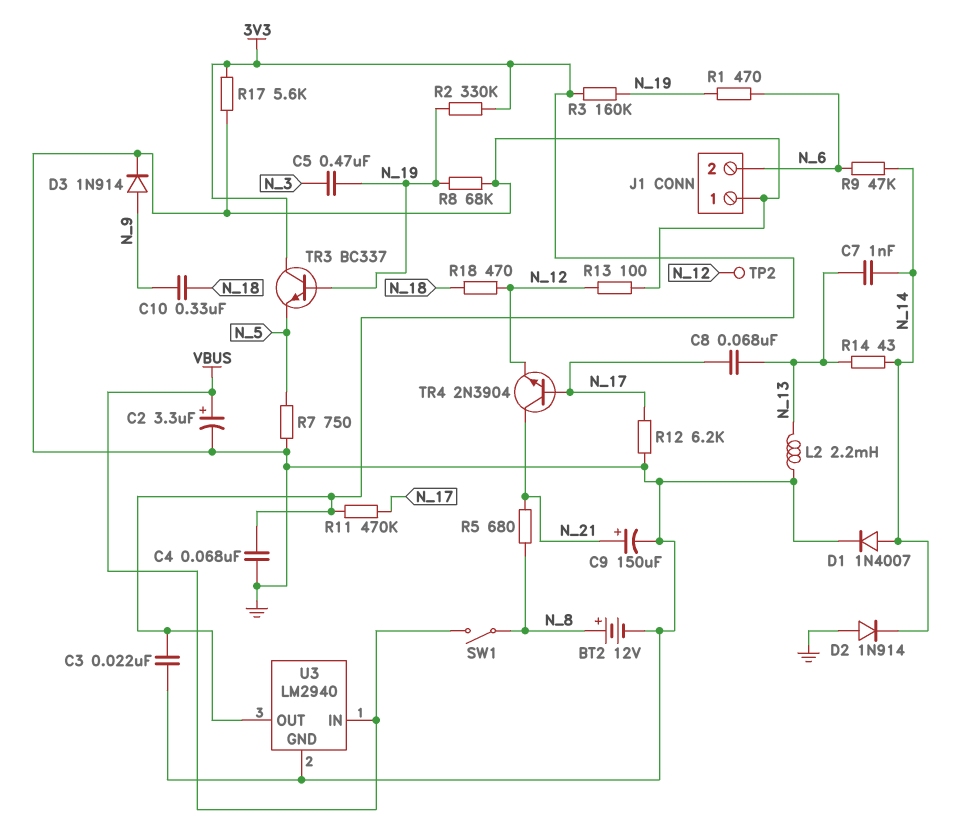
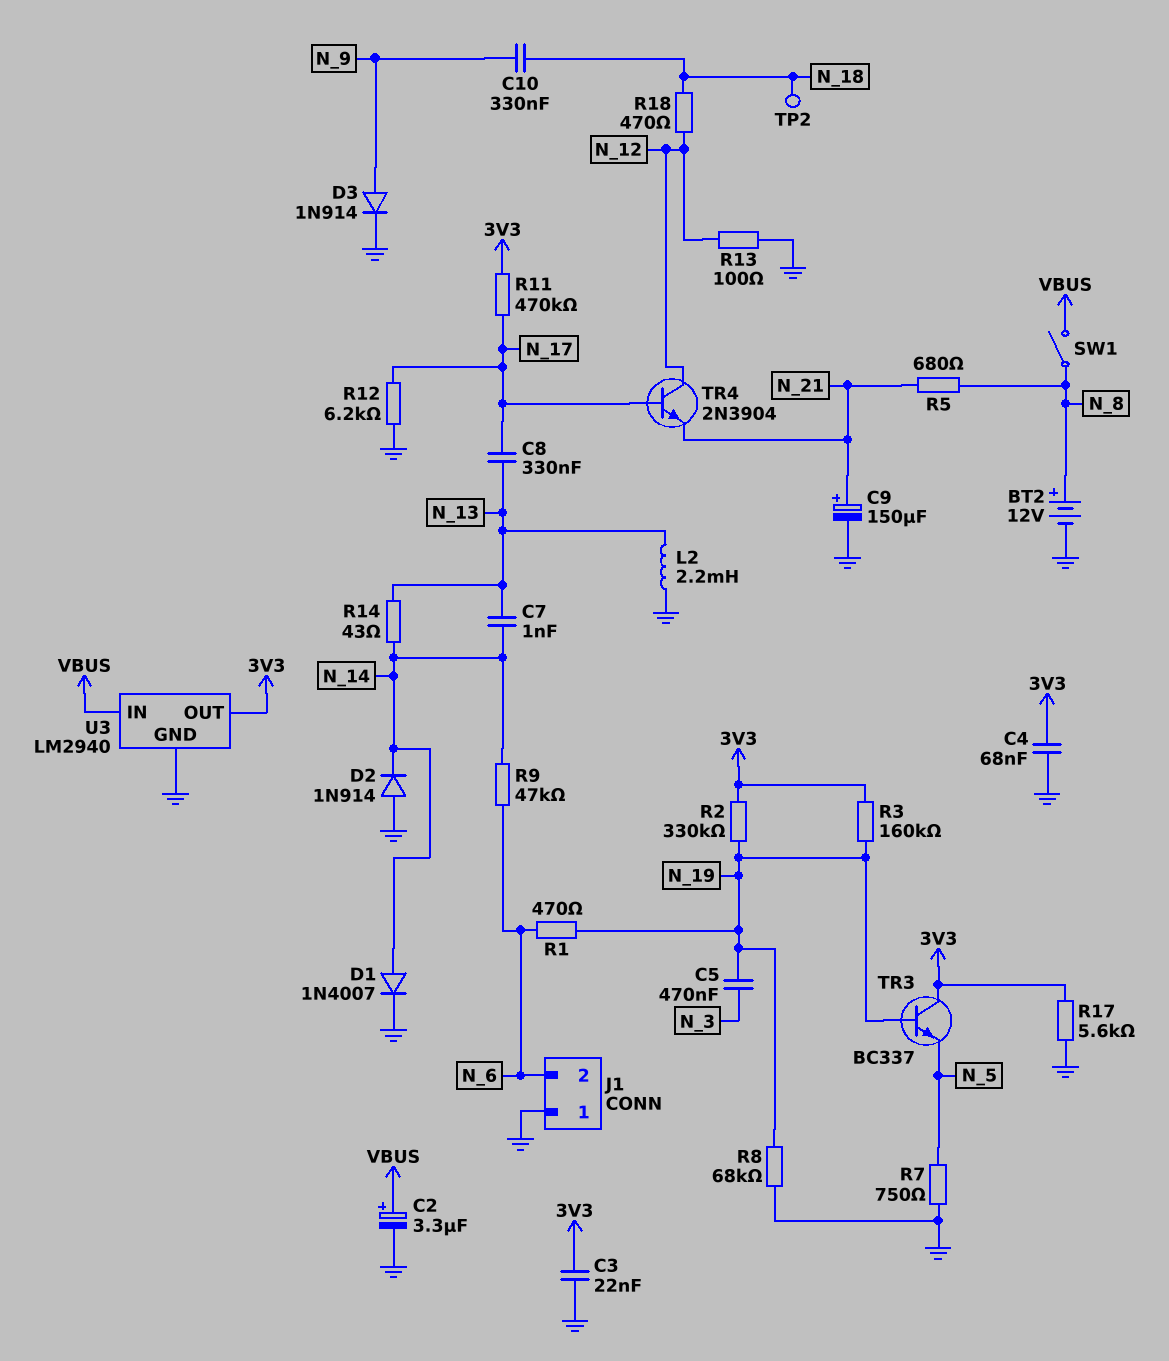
C8: 68nF (N_13, N_17) -> 330nF (N_13, N_17)
TP2: test point (N_12) -> test point (N_18)
TR4: NPN 2N3904 (B N_17, C N_21, E N_12) -> NPN 2N3904 (B N_17, C N_12, E N_21)

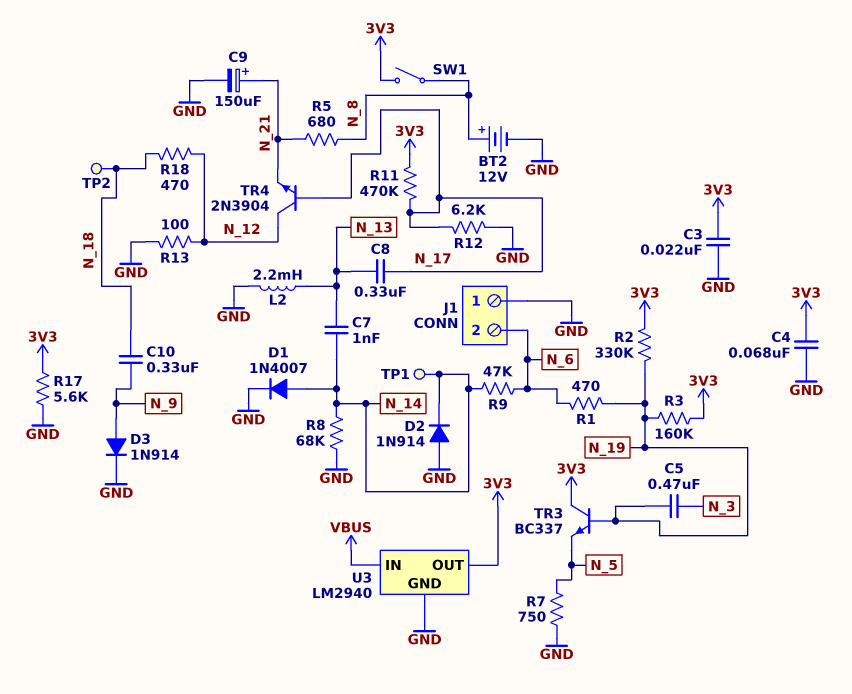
C2: 3.3uF (plus VBUS, minus GND) -> none
R8: 68k (GND, N_19) -> 68k (GND, N_14)
R14: 43 (N_13, N_14) -> none
SW1: switch (N_8, VBUS) -> switch (3V3, N_8)
TP1: none -> test point (N_14)

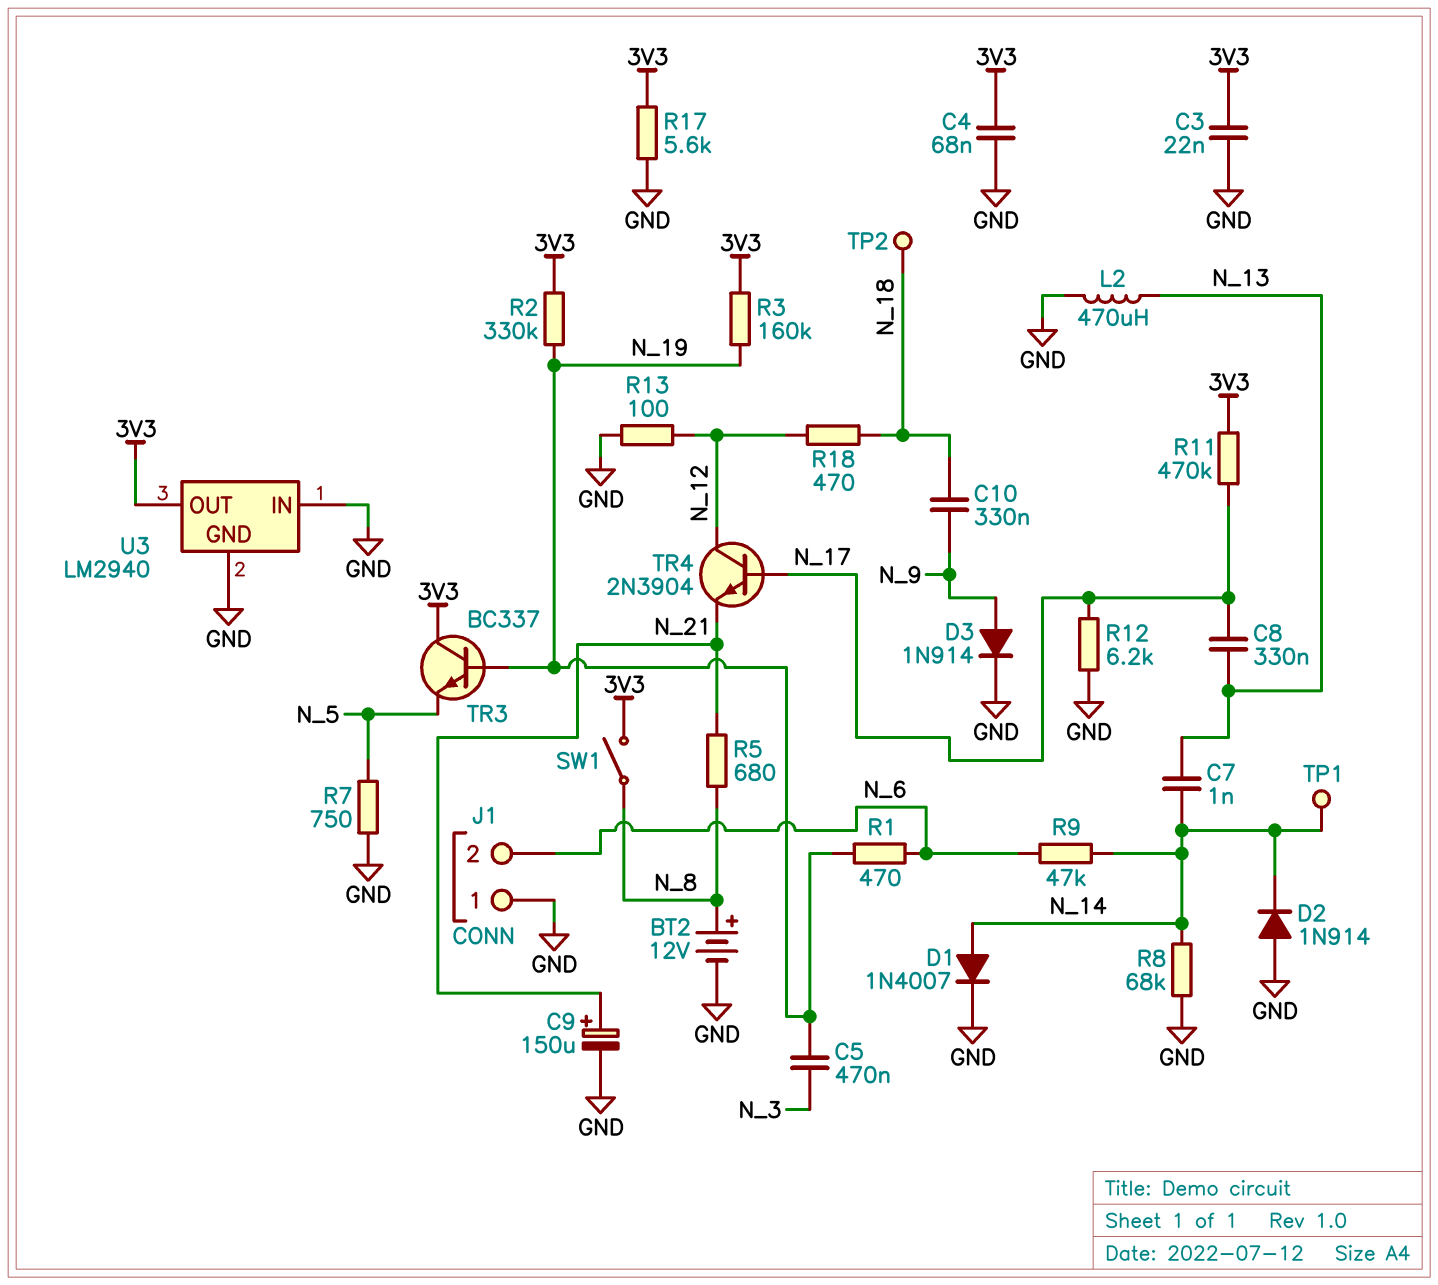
L2: 2.2mH (GND, N_13) -> 470uH (GND, N_13)
U3 pin IN: VBUS -> GND

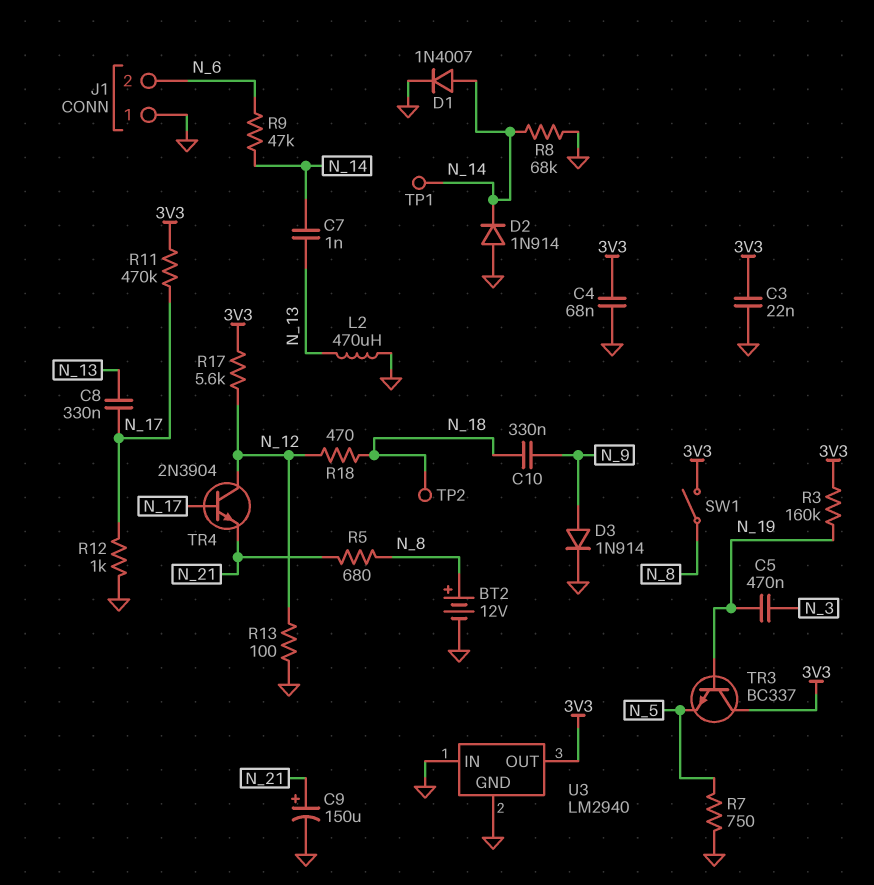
R1: 470 (N_6, N_19) -> none
R2: 330k (3V3, N_19) -> none
R12: 6.2k (GND, N_17) -> 1k (GND, N_17)
R17: 5.6k (3V3, GND) -> 5.6k (3V3, N_12)

